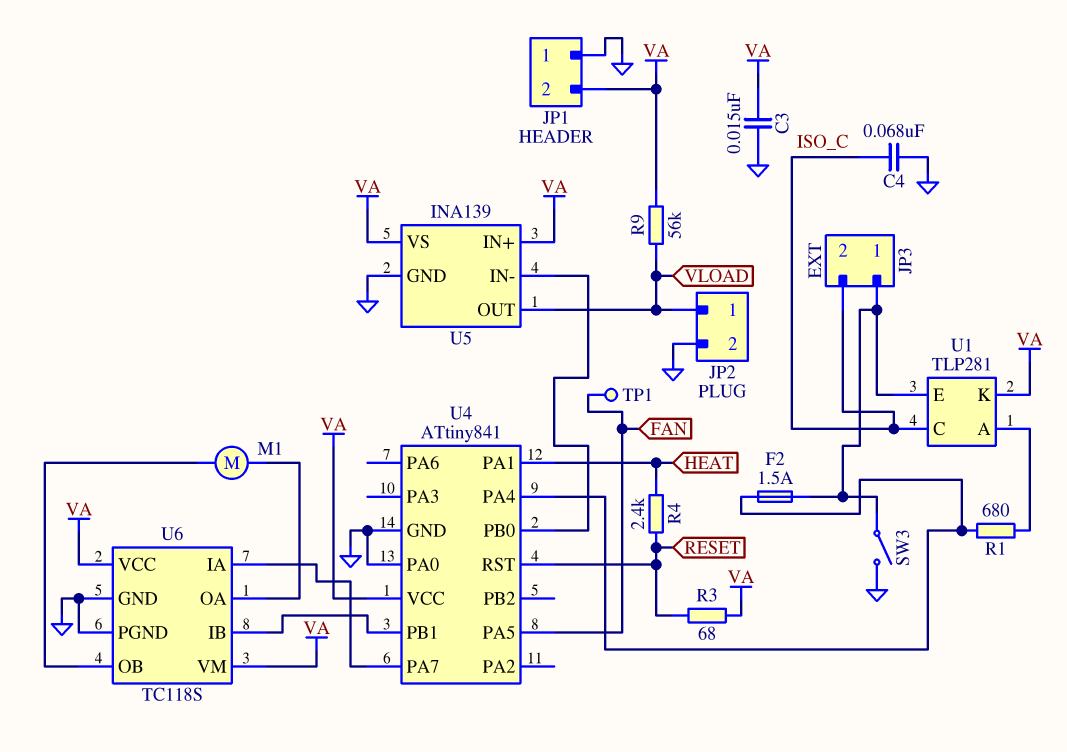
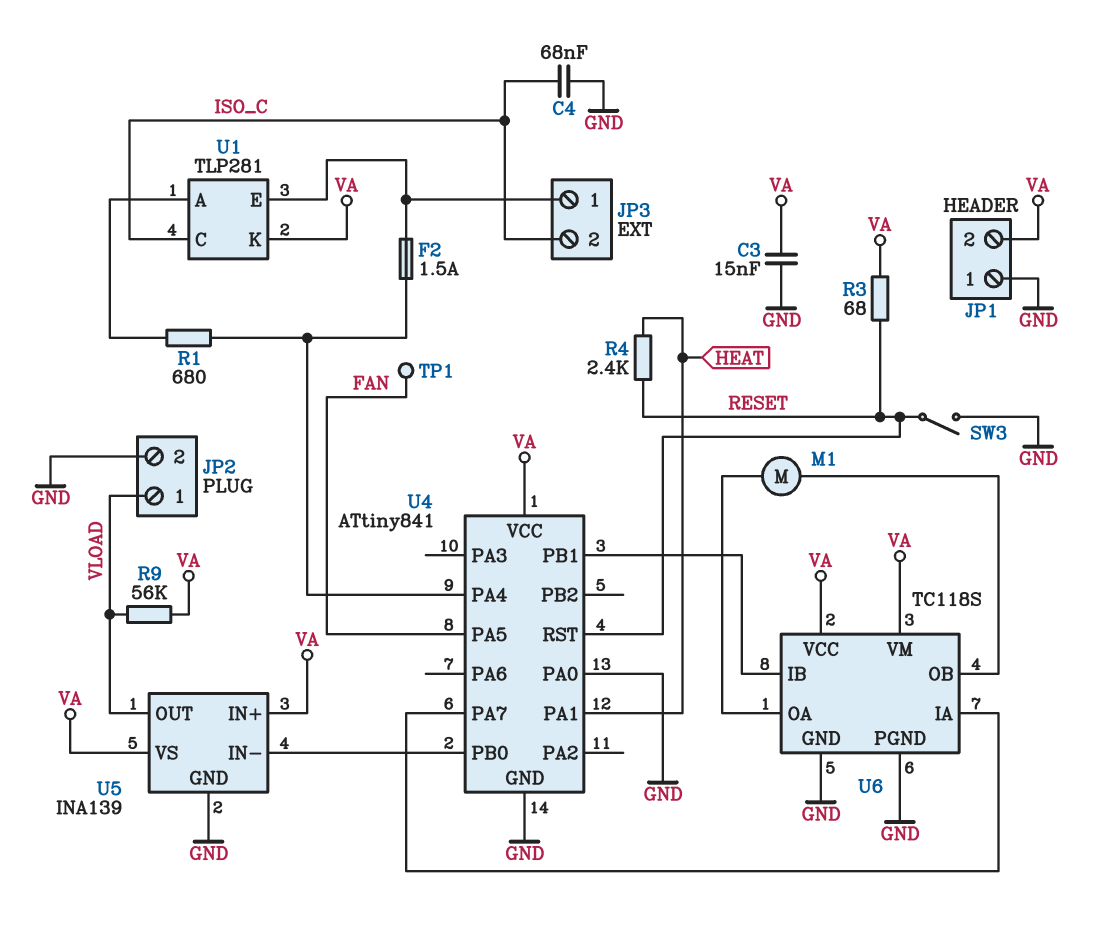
SW3: switch (GND, JP3/1) -> switch (GND, RESET)

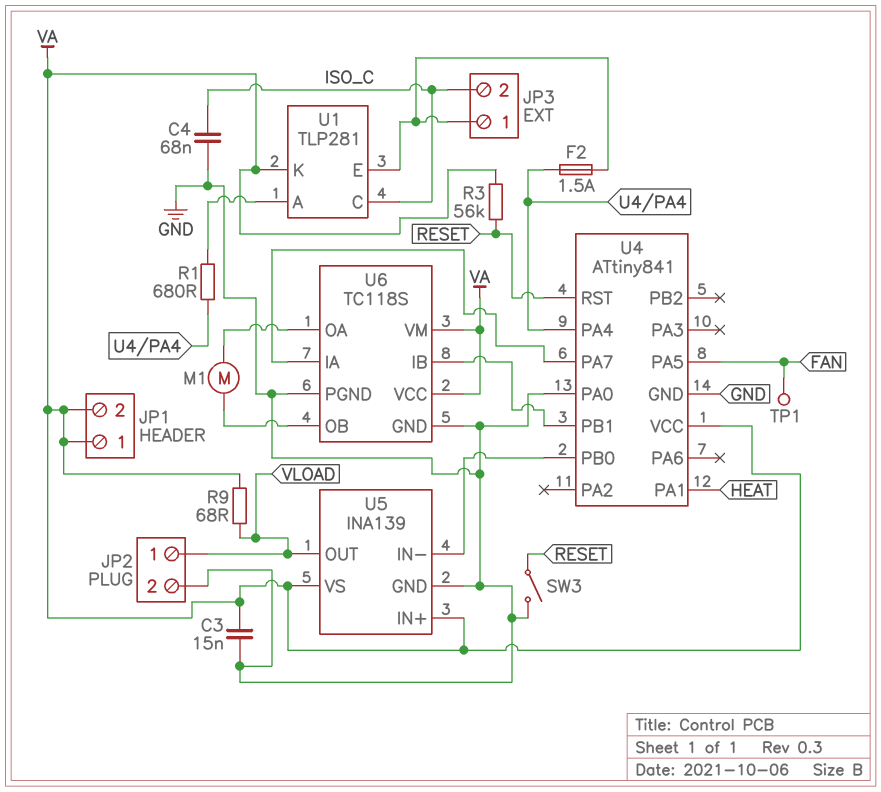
JP1 pin 1: GND -> VA
R3: 68 (RESET, VA) -> 56k (RESET, VA)
R4: 2.4k (HEAT, RESET) -> none
R9: 56k (VA, VLOAD) -> 68 (VA, VLOAD)

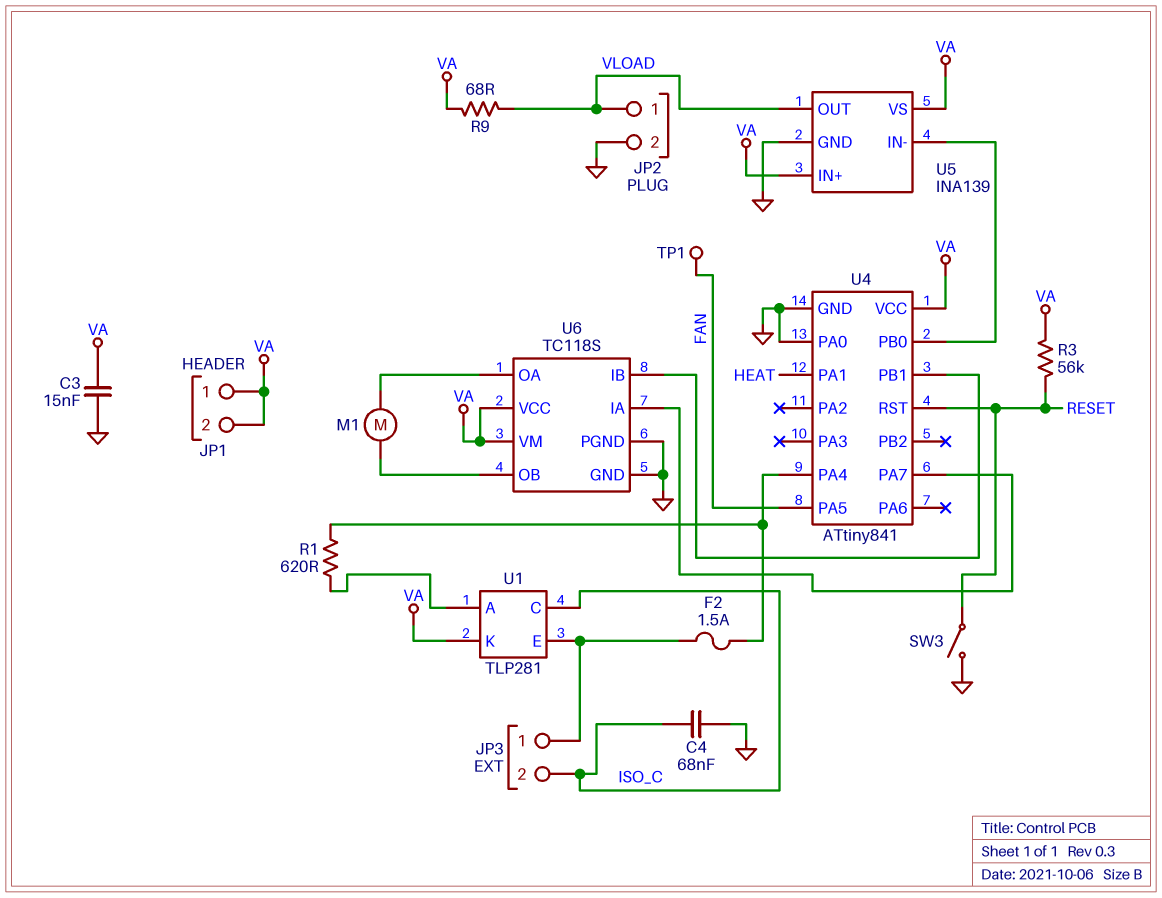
R1: 680 (U1/A, U4/PA4) -> 620 (U1/A, U4/PA4)

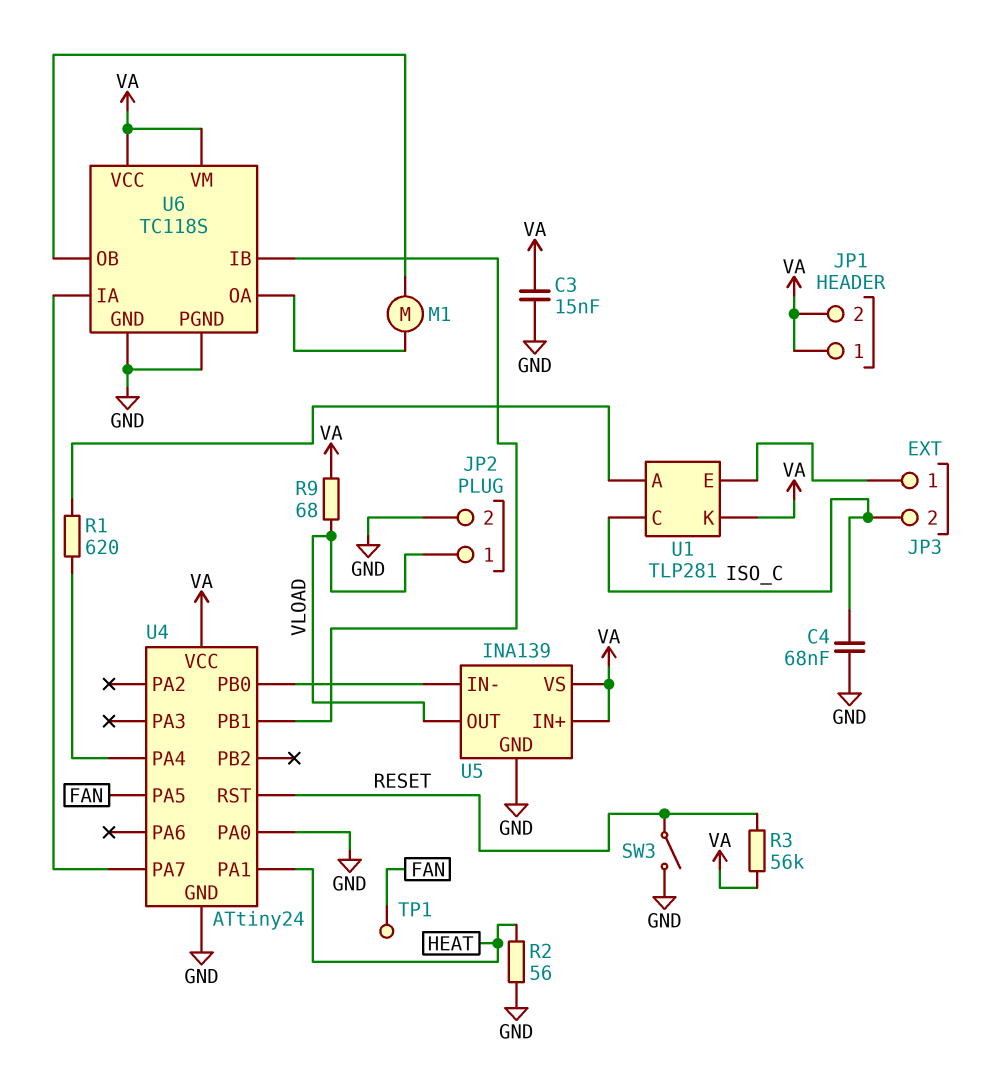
F2: 1.5A (JP3/1, U4/PA4) -> none
R2: none -> 56 (GND, HEAT)
U4: ATtiny841 -> ATtiny24

